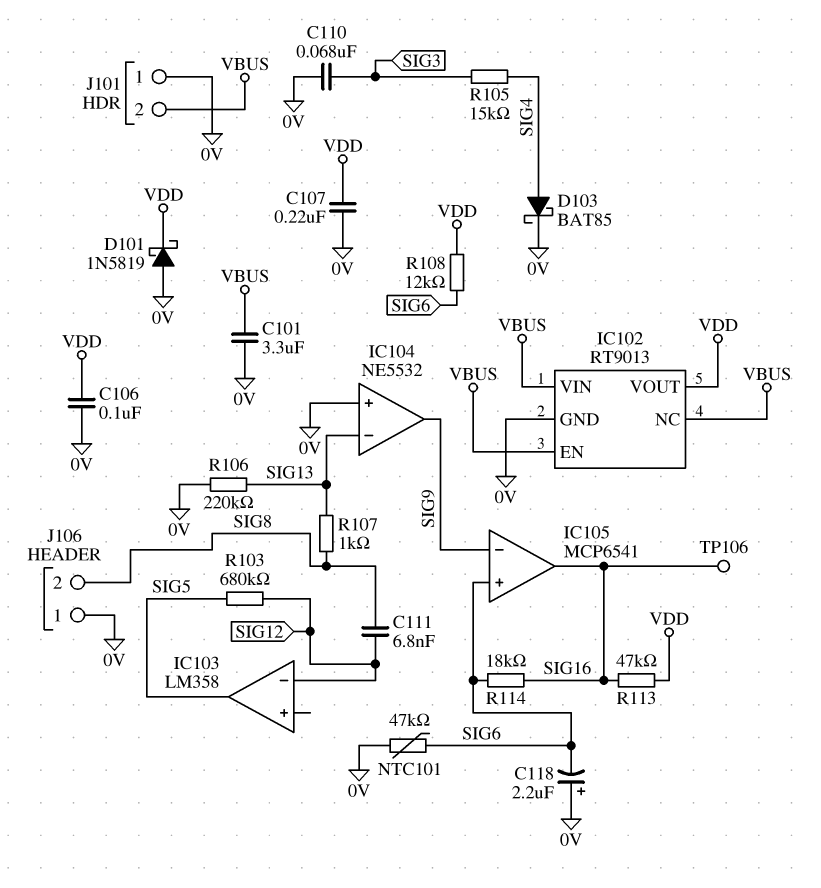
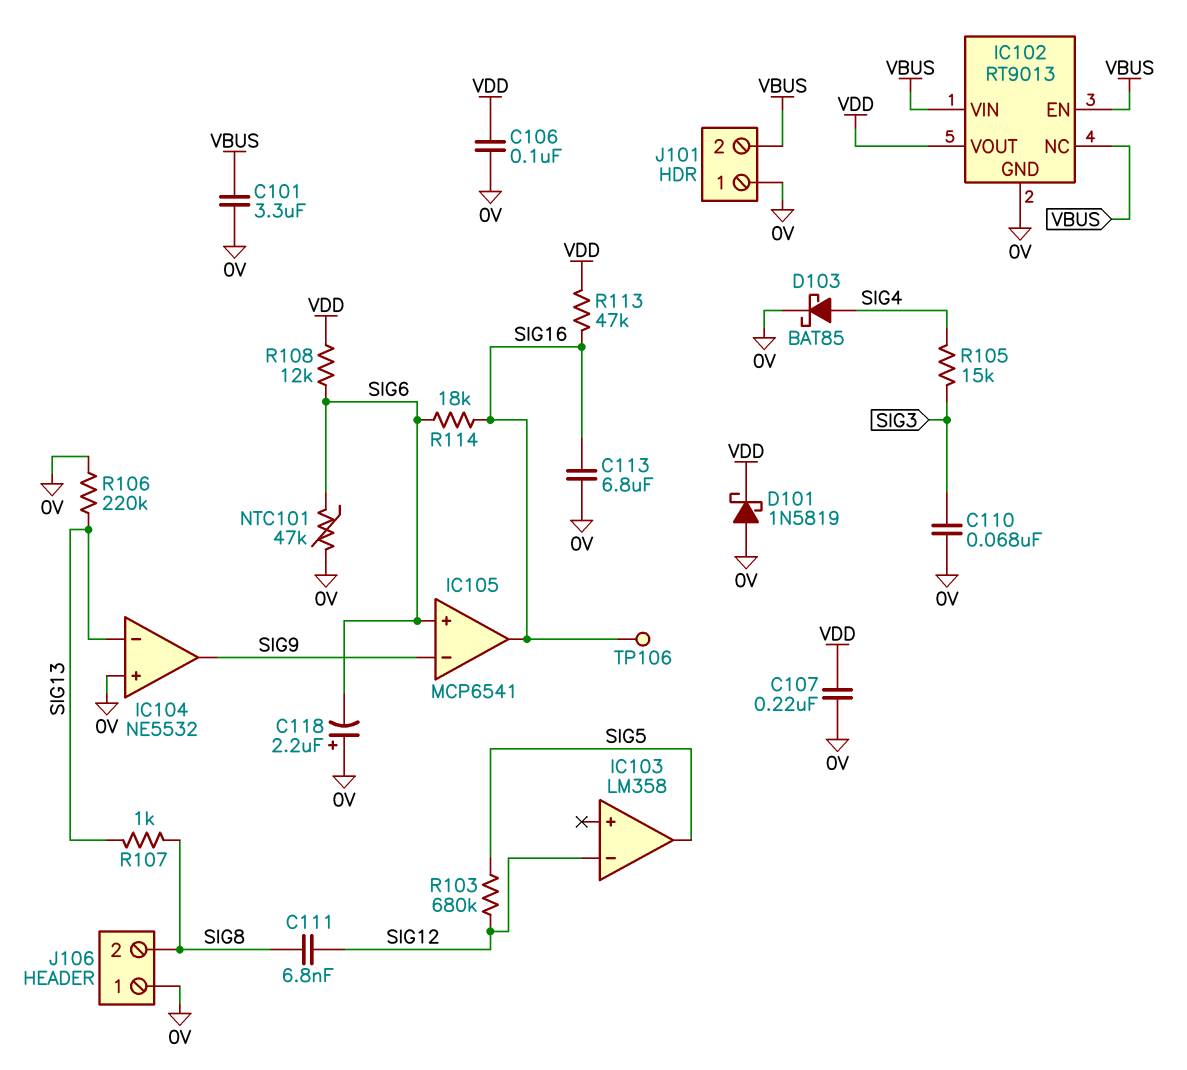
C113: none -> 6.8uF (0V, SIG16)

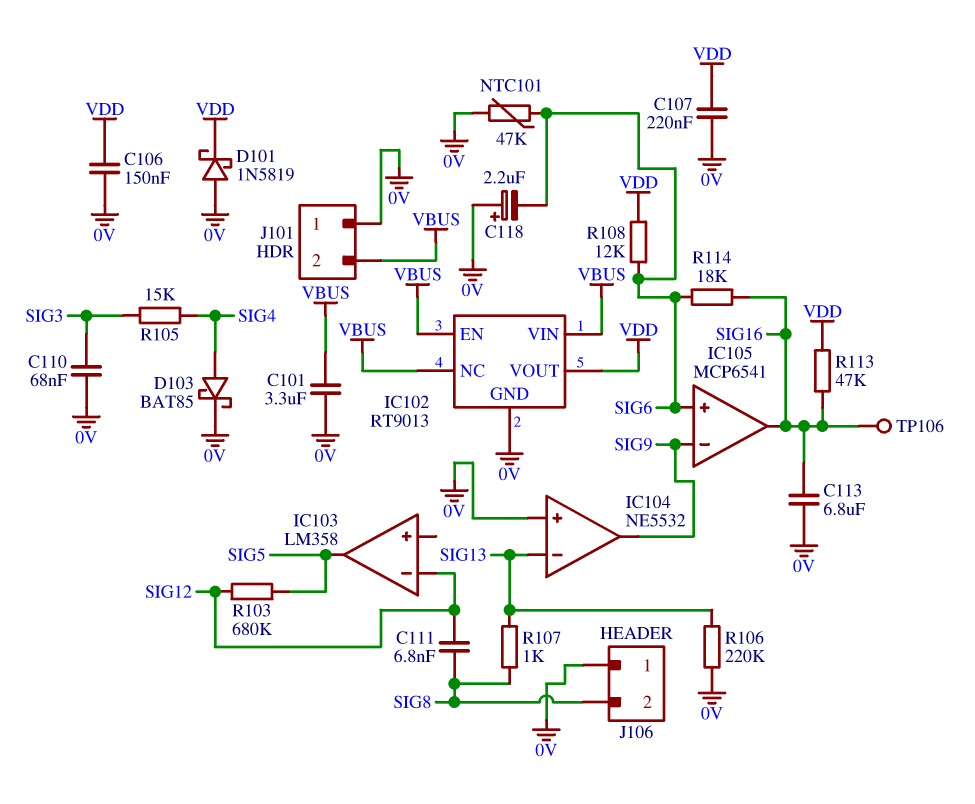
C106: 100nF (0V, VDD) -> 150nF (0V, VDD)

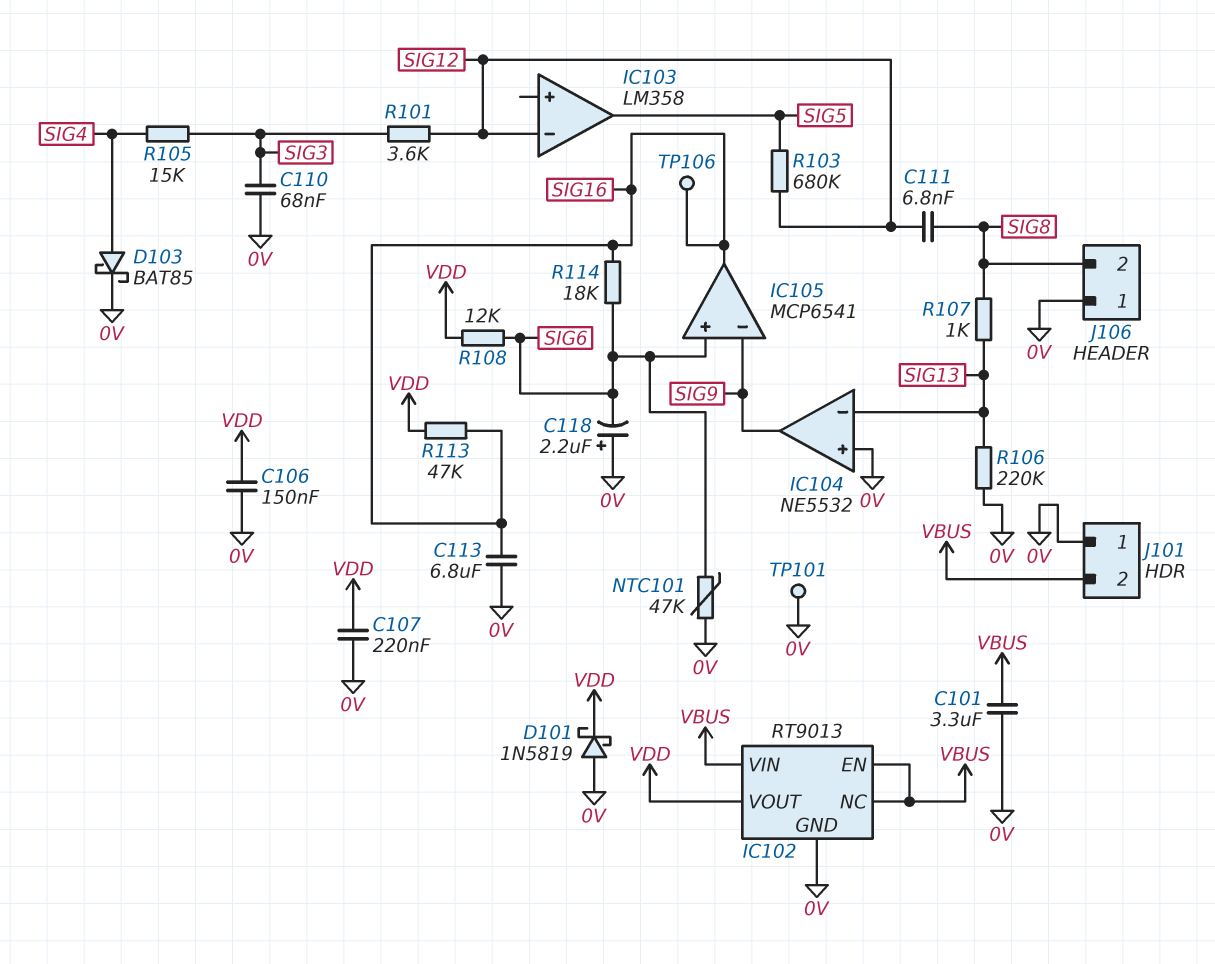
R101: none -> 3.6k (SIG3, SIG12)
TP101: none -> test point (0V)

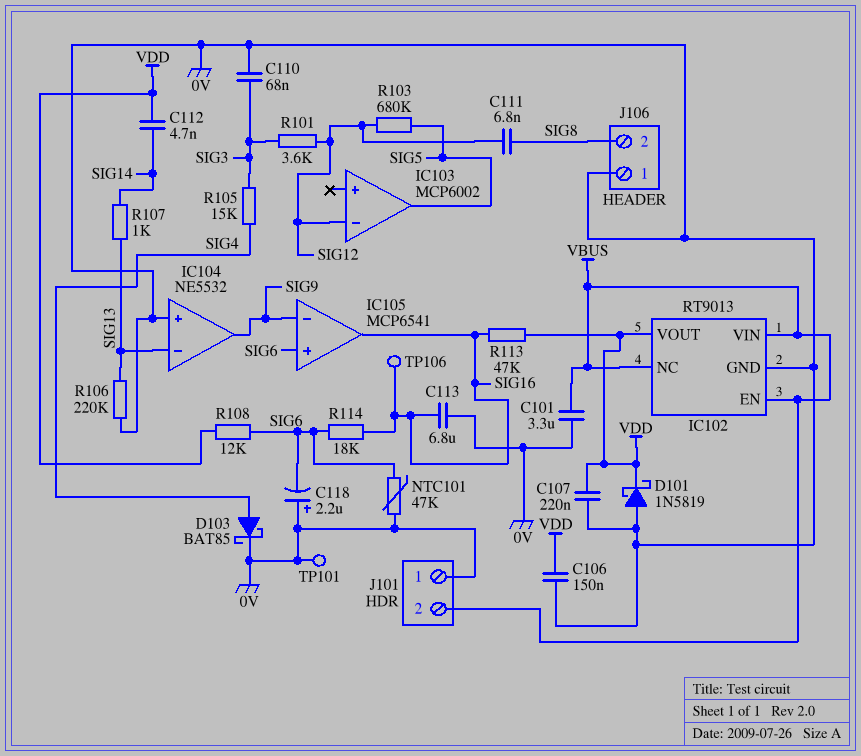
C112: none -> 4.7nF (SIG14, VDD)
IC103: LM358 -> MCP6002
R107: 1k (SIG8, SIG13) -> 1k (SIG13, SIG14)

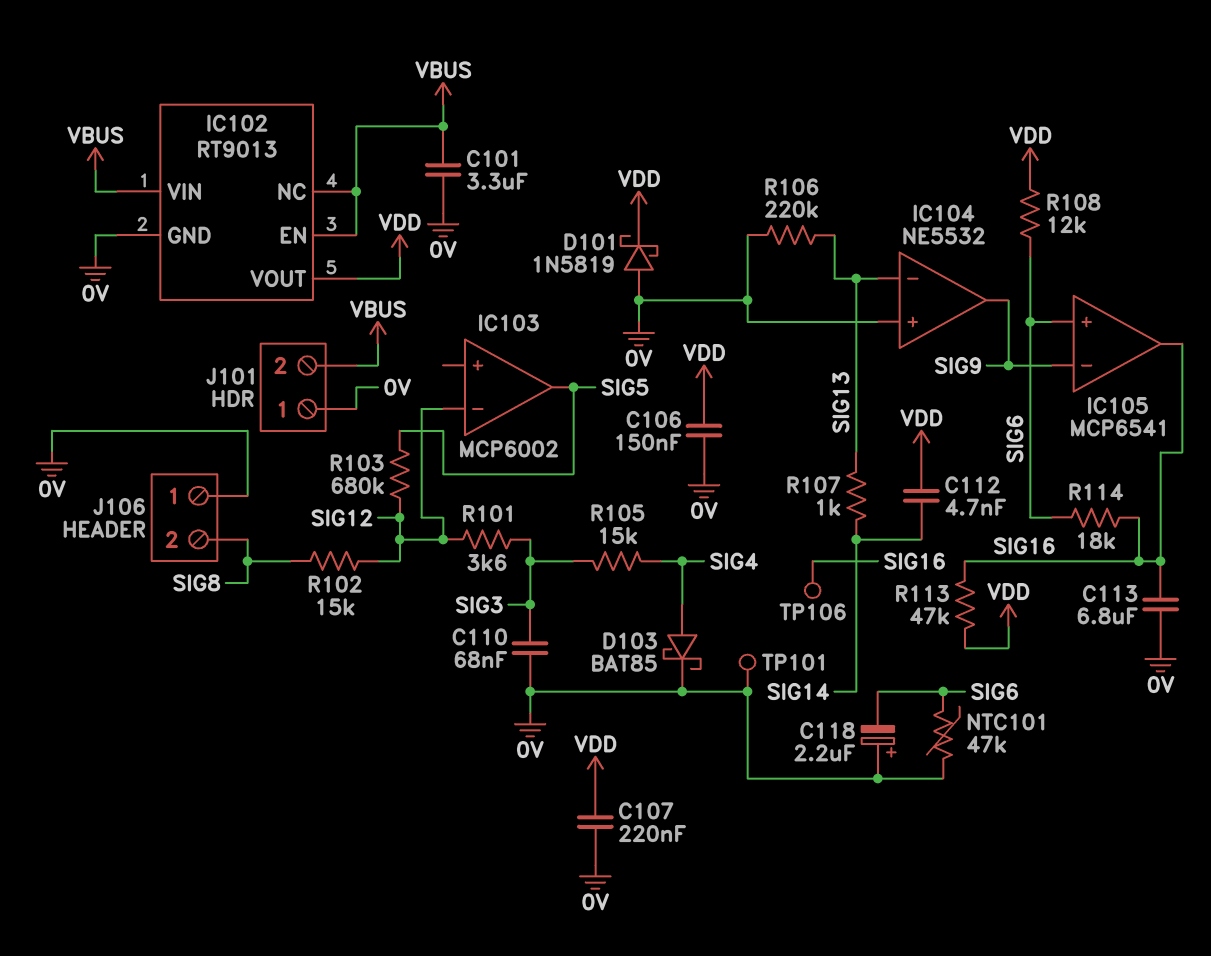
C111: 6.8nF (SIG8, SIG12) -> none
R102: none -> 15k (SIG8, SIG12)

